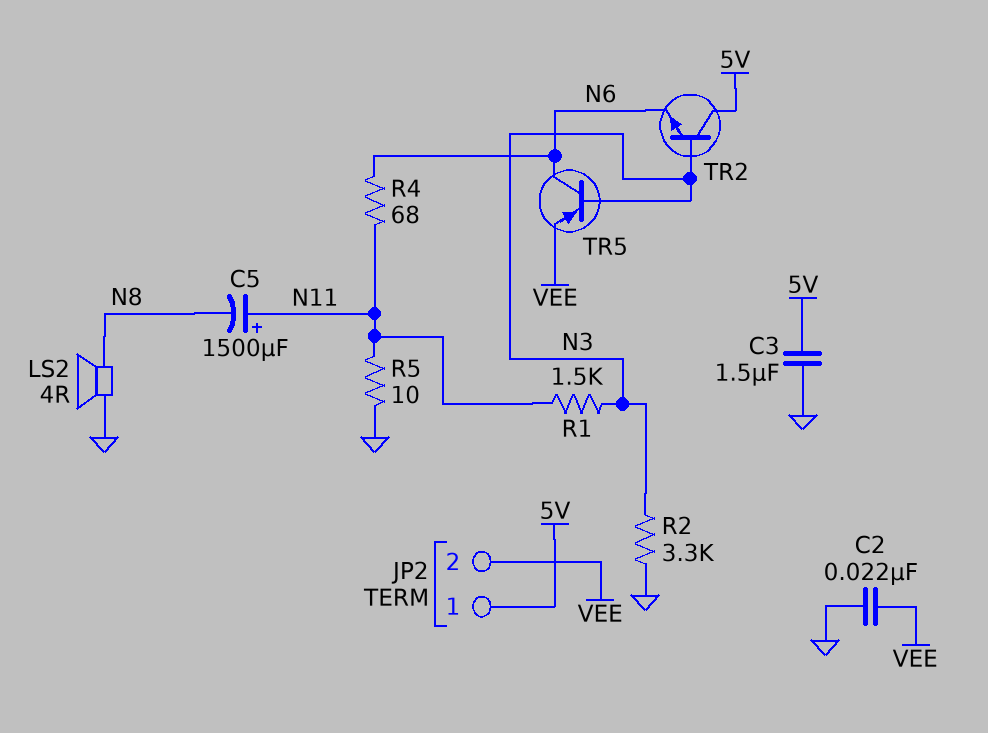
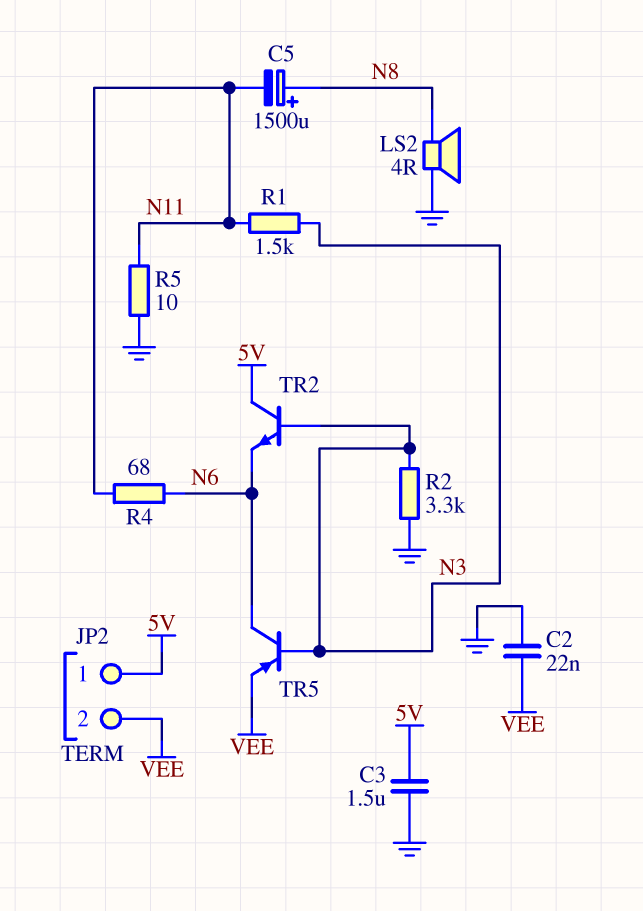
C5: 1500uF (plus N11, minus N8) -> 1500uF (plus N8, minus N11)

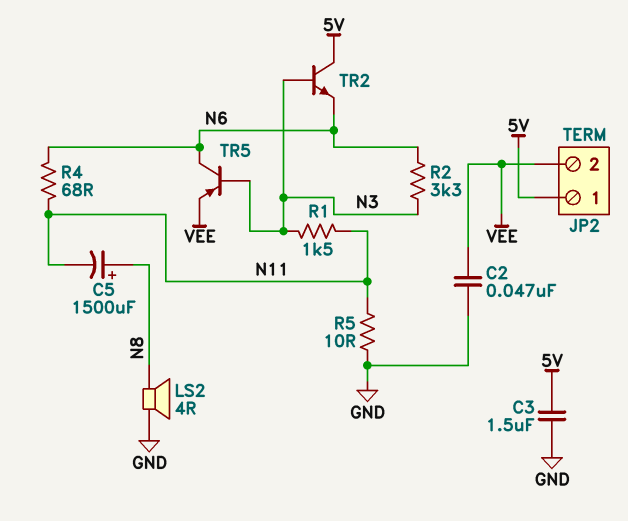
C2: 22nF (GND, VEE) -> 47nF (GND, VEE)
R2: 3.3k (GND, N3) -> 3.3k (N3, N6)

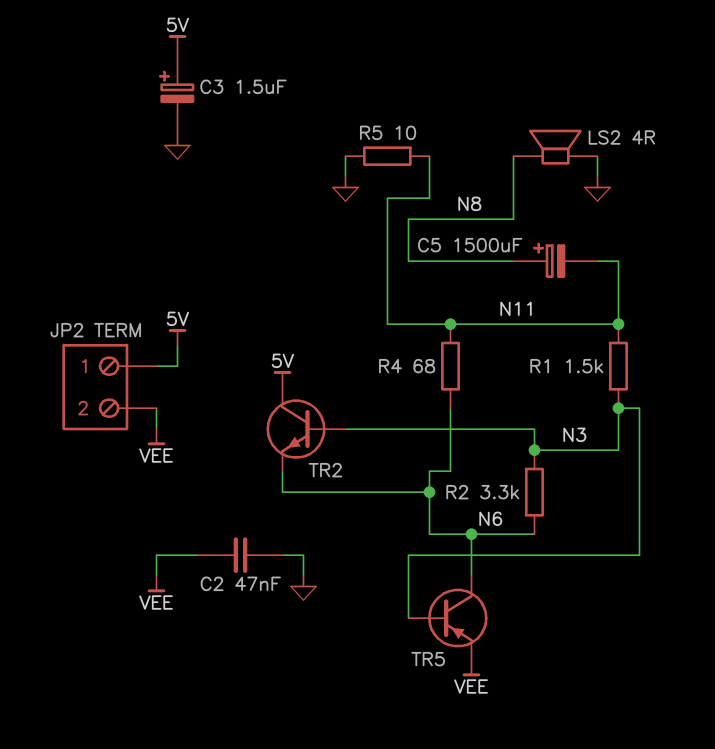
C3: 1.5uF (5V, GND) -> 1.5uF (plus 5V, minus GND)

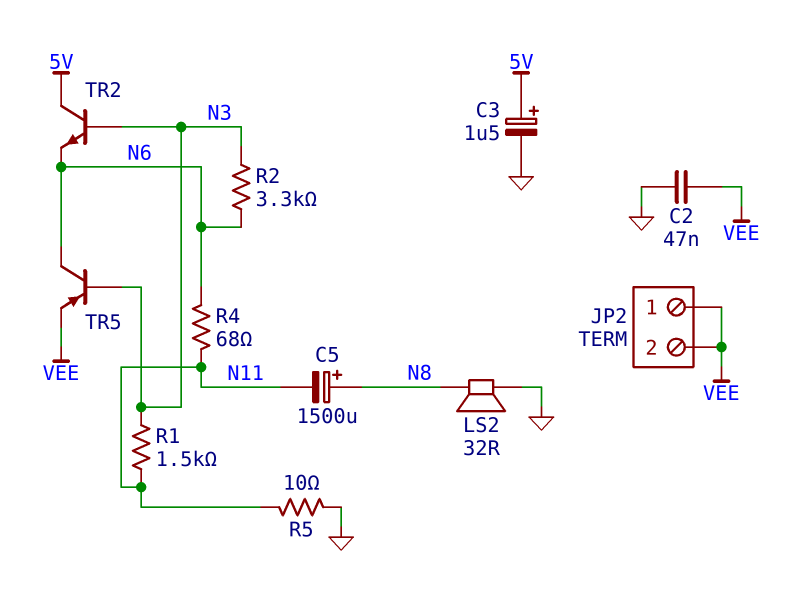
JP2 pin 1: 5V -> VEE
LS2: speaker 4R (GND, N8) -> speaker 32R (GND, N8)

